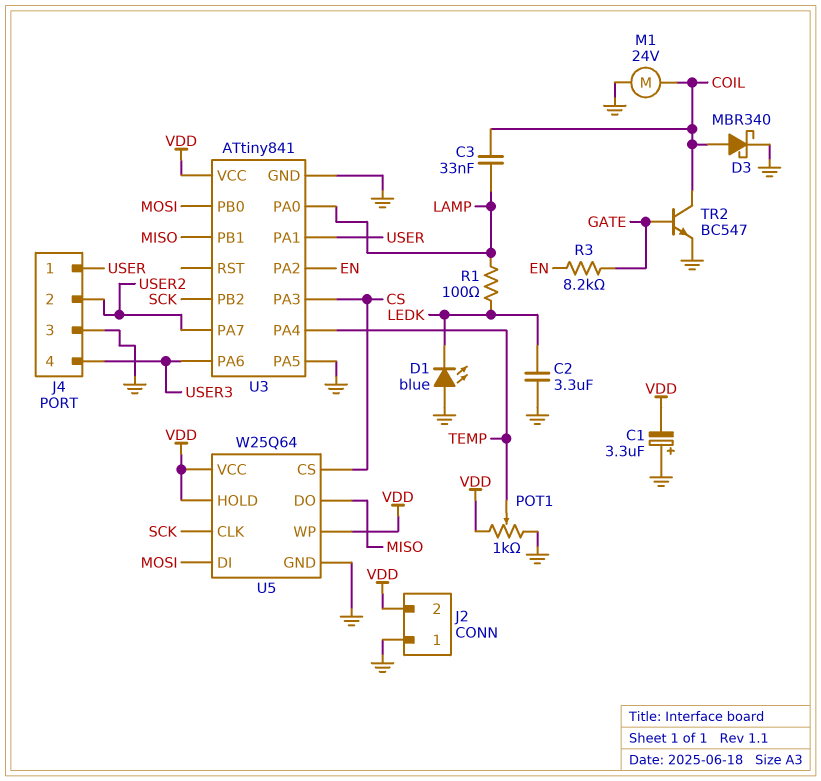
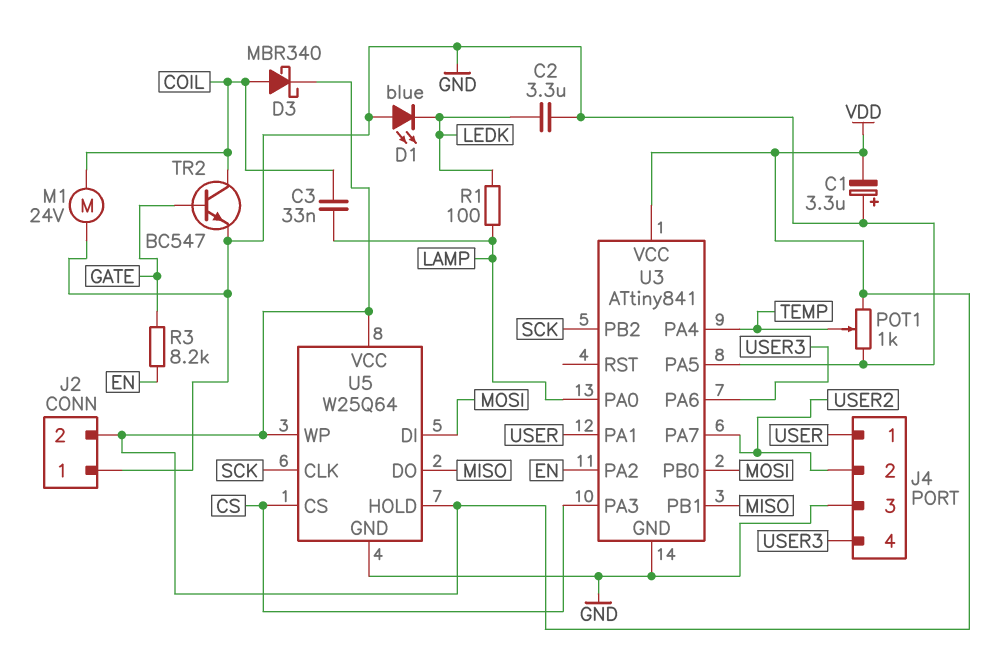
D3: schottky MBR340 (A COIL, K GND) -> schottky MBR340 (A COIL, K VDD)

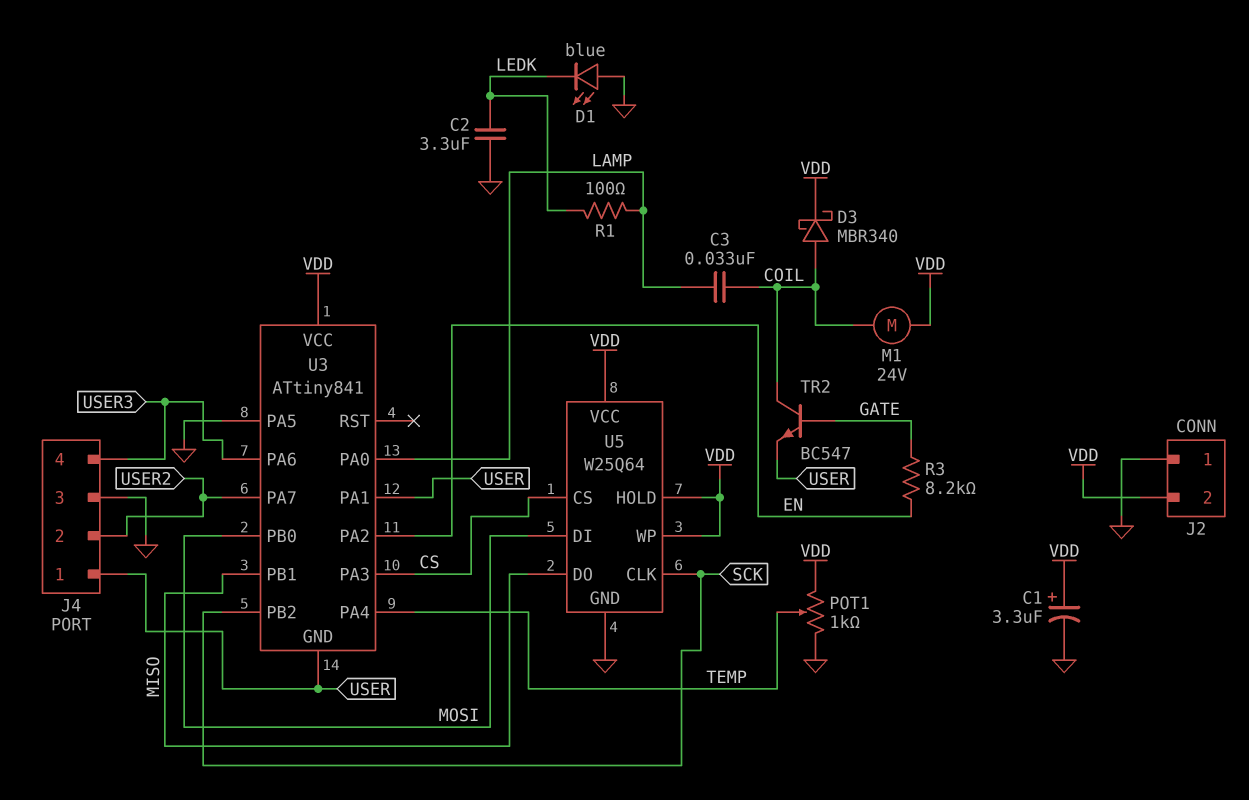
C1: 3.3uF (plus GND, minus VDD) -> 3.3uF (plus VDD, minus GND)
M1: motor 24V (COIL, GND) -> motor 24V (COIL, VDD)
TR2: NPN BC547 (B GATE, C COIL, E GND) -> NPN BC547 (B GATE, C COIL, E USER)
U3 pin GND: GND -> USER

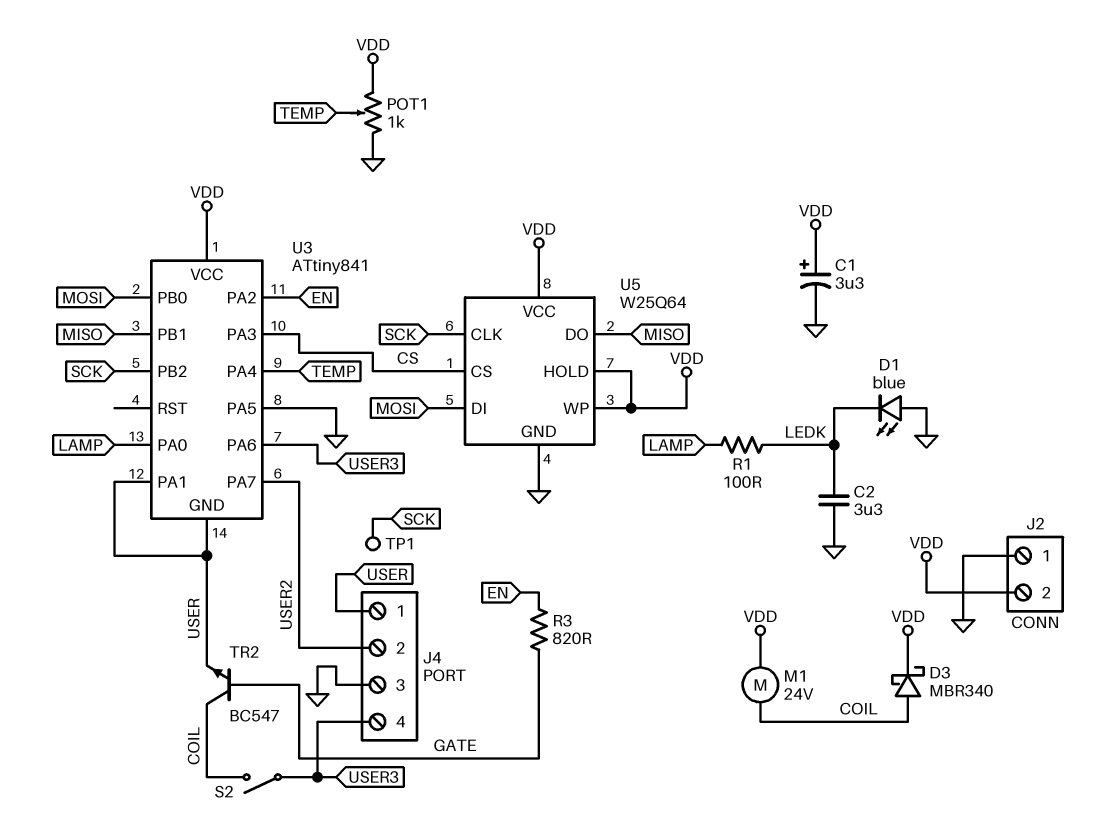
C3: 33nF (COIL, LAMP) -> none
R3: 8.2k (EN, GATE) -> 820 (EN, GATE)
S2: none -> switch (COIL, USER3)
TP1: none -> test point (SCK)

